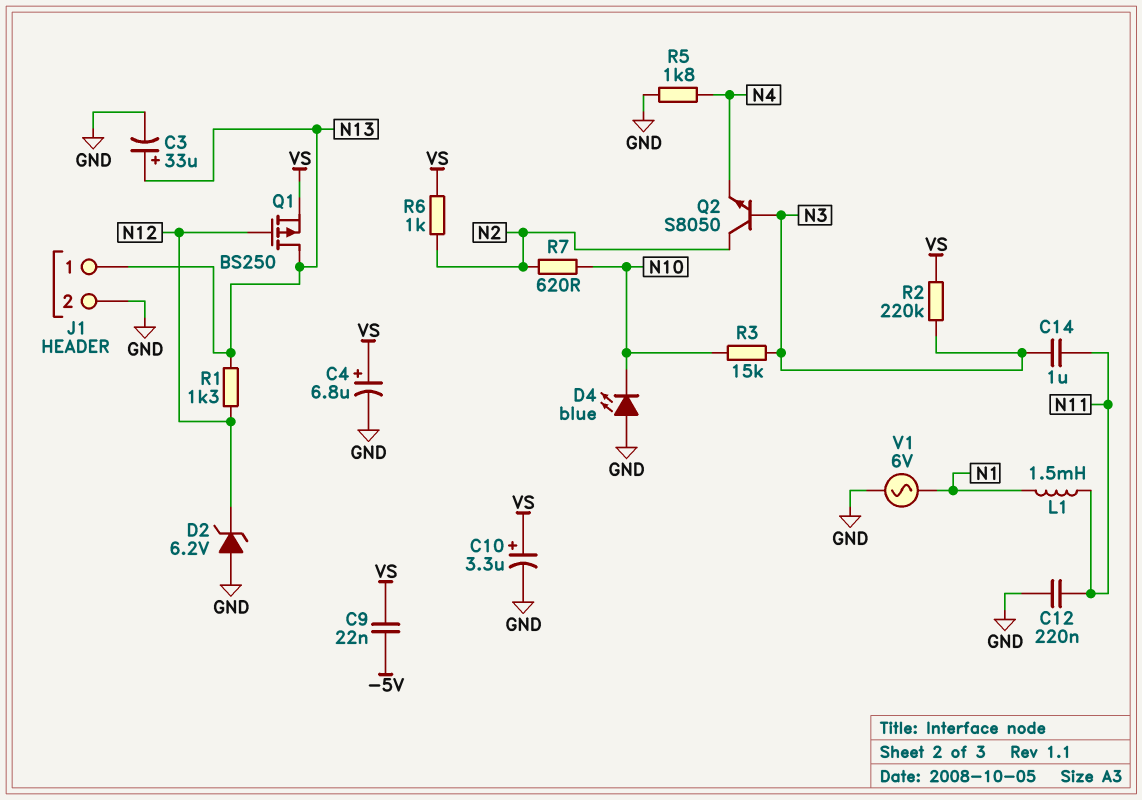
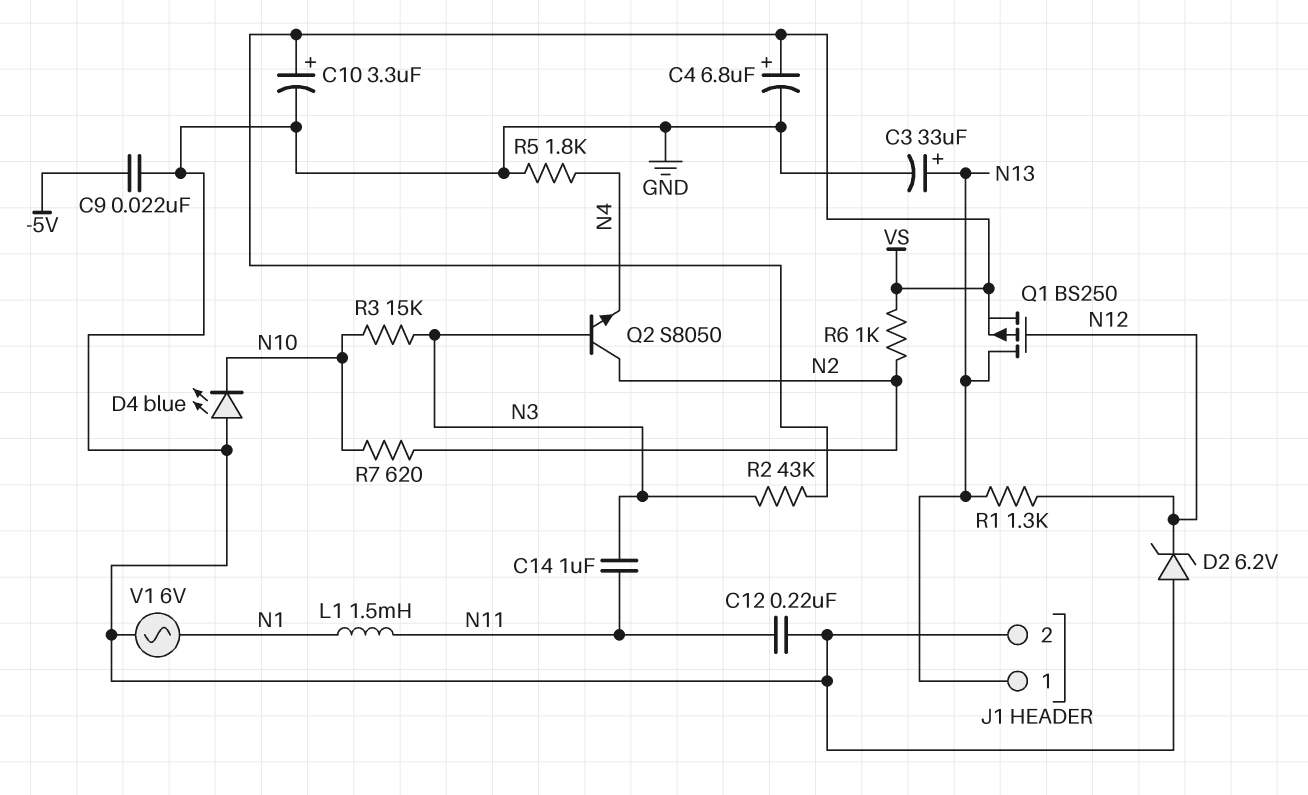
C9: 22nF (-5V, VS) -> 22nF (-5V, GND)
R2: 220k (N3, VS) -> 43k (N3, VS)

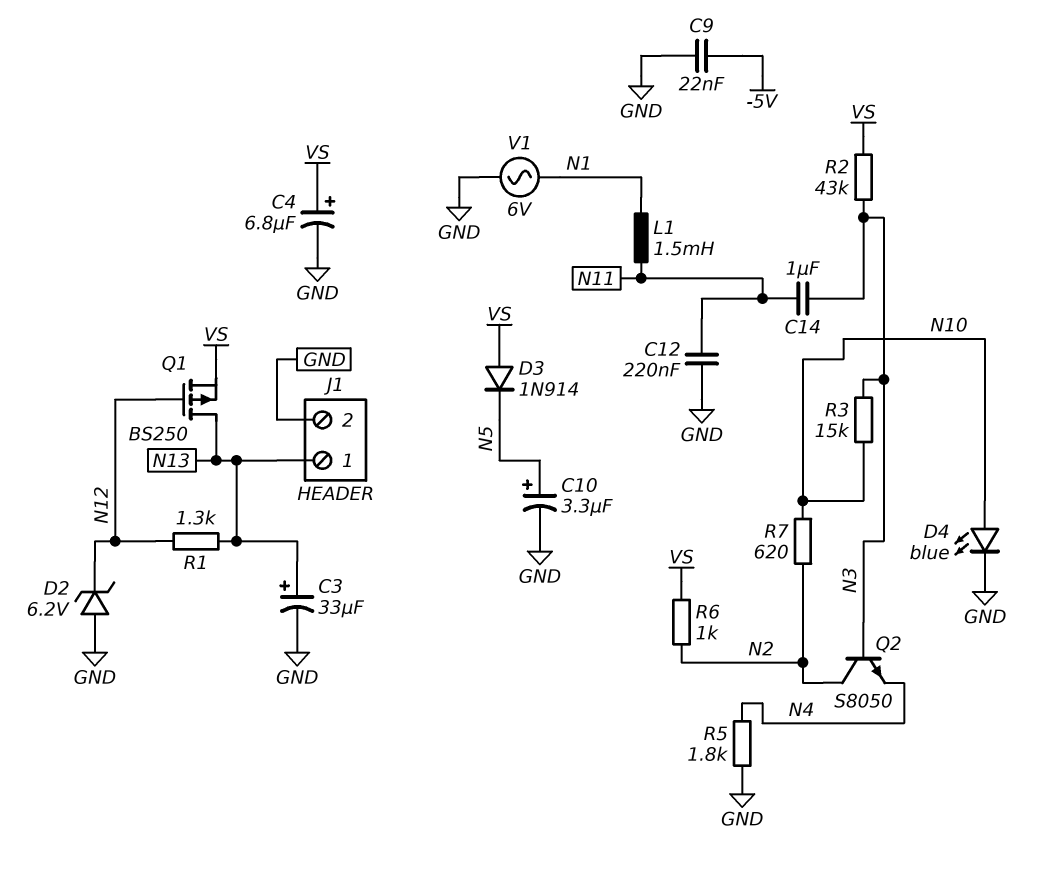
C10: 3.3uF (plus VS, minus GND) -> 3.3uF (plus N5, minus GND)
D3: none -> diode 1N914 (A VS, K N5)
D4: LED blue (A GND, K N10) -> LED blue (A N10, K GND)

